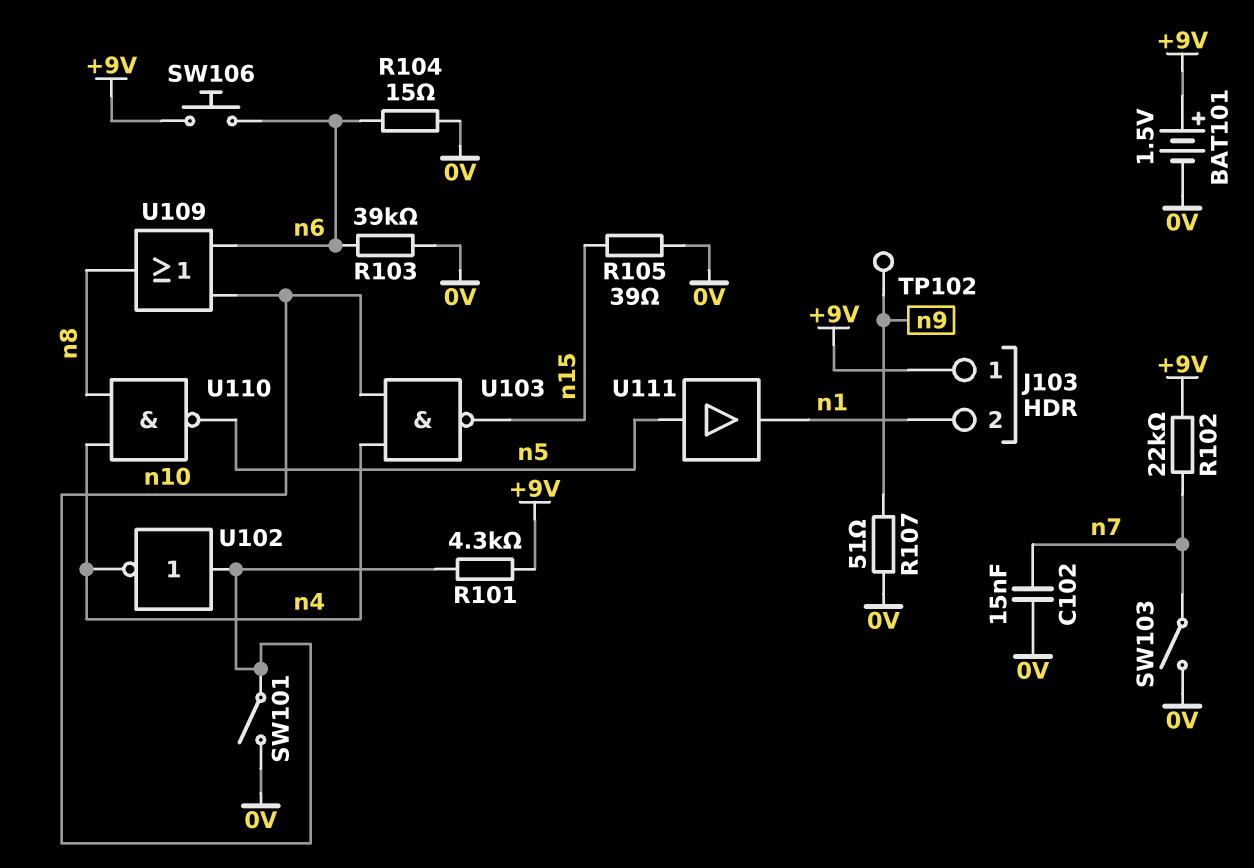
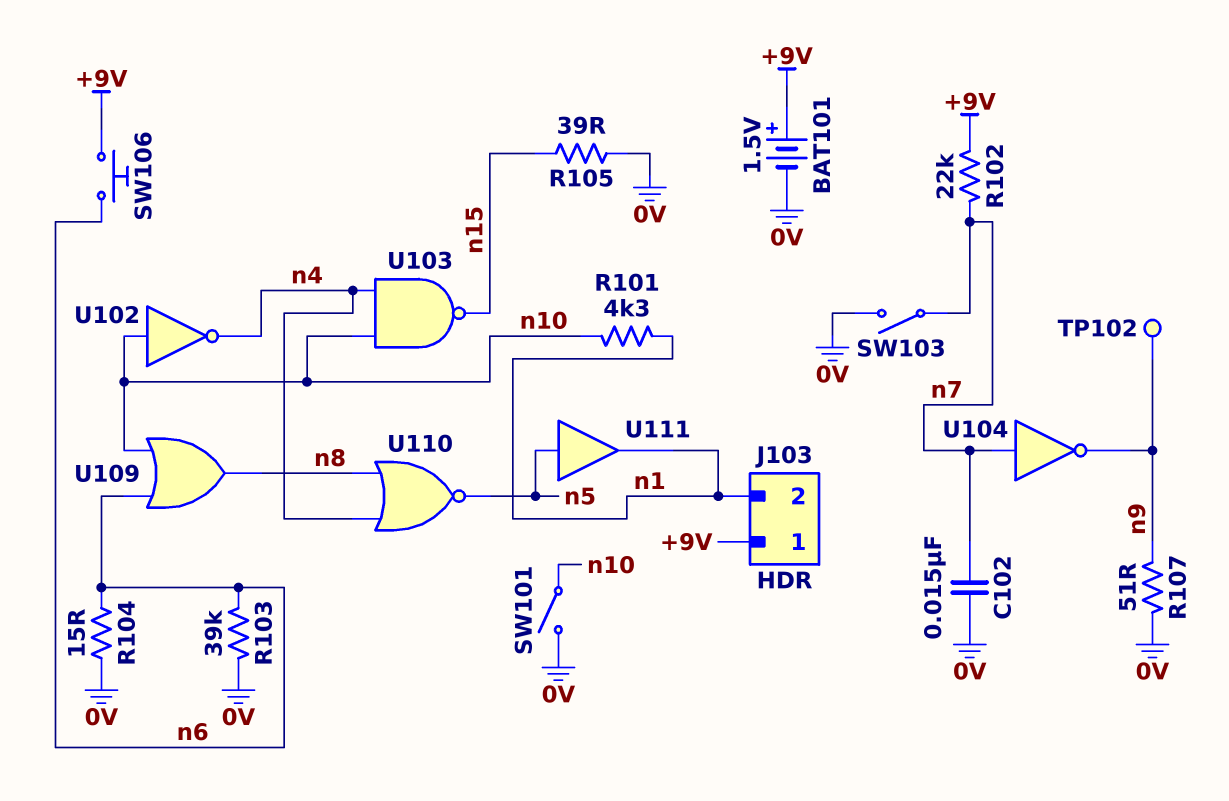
R101: 4.3k (+9V, n10) -> 4.3k (n1, n10)
U104: none -> NOT (in n7, out n9)
U110: NAND (in n4, in n8, out n5) -> NOR (in n4, in n8, out n5)

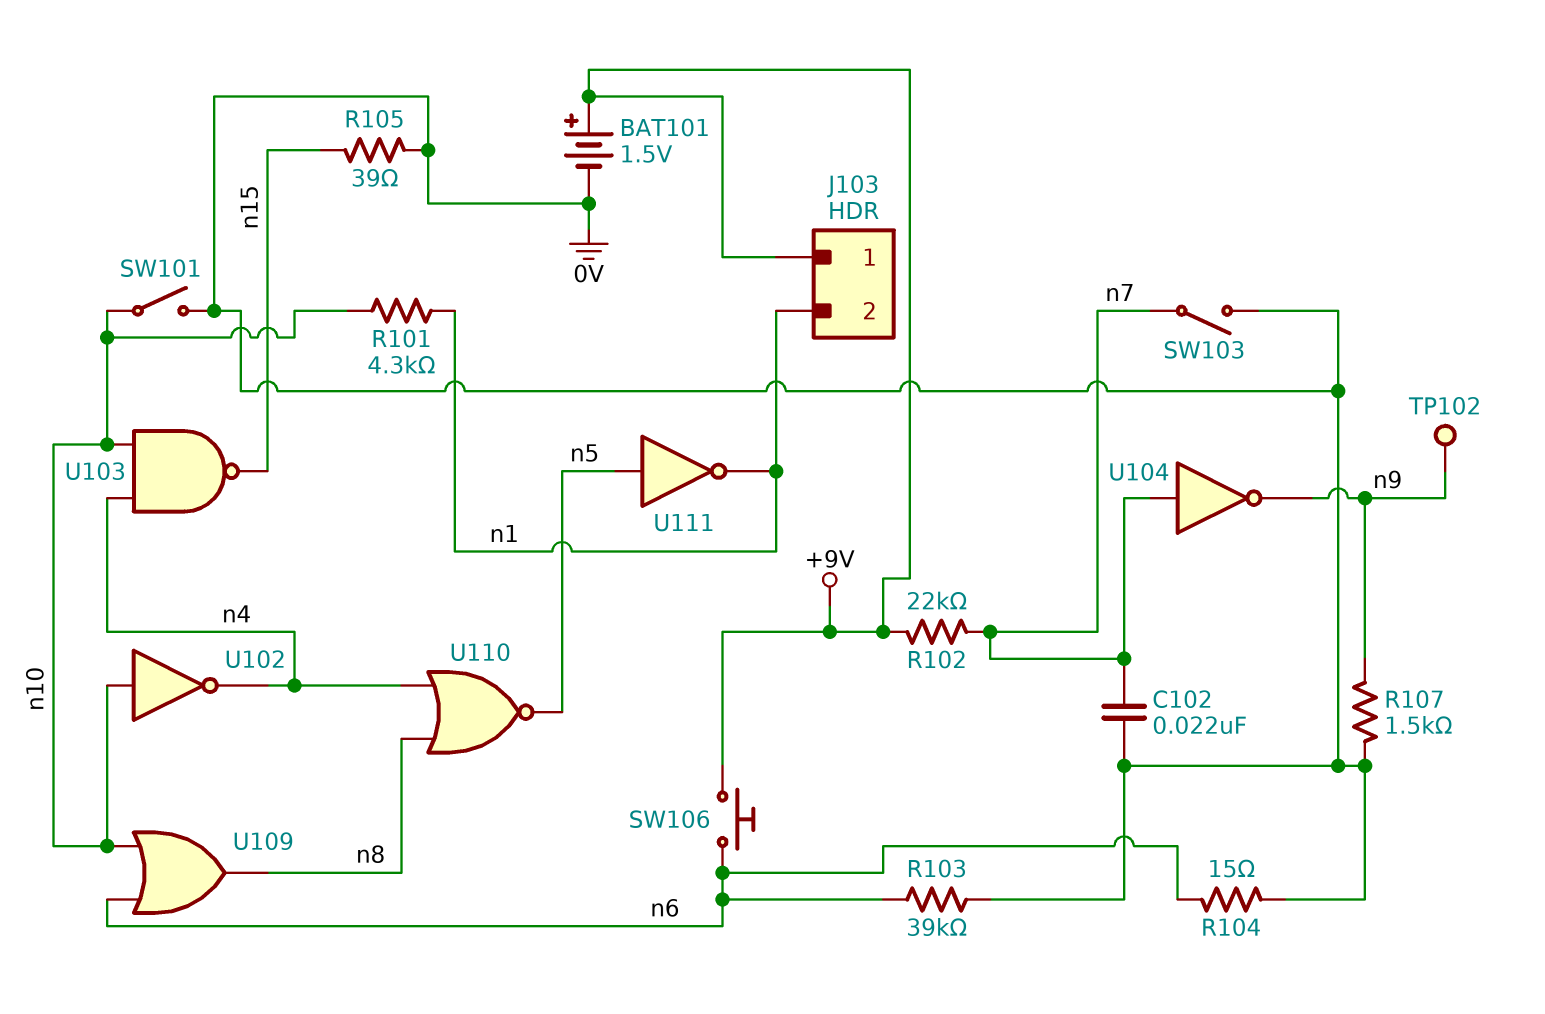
C102: 15nF (0V, n7) -> 22nF (0V, n7)
R107: 51 (0V, n9) -> 1.5k (0V, n9)
U111: buffer (in n5, out n1) -> NOT (in n5, out n1)

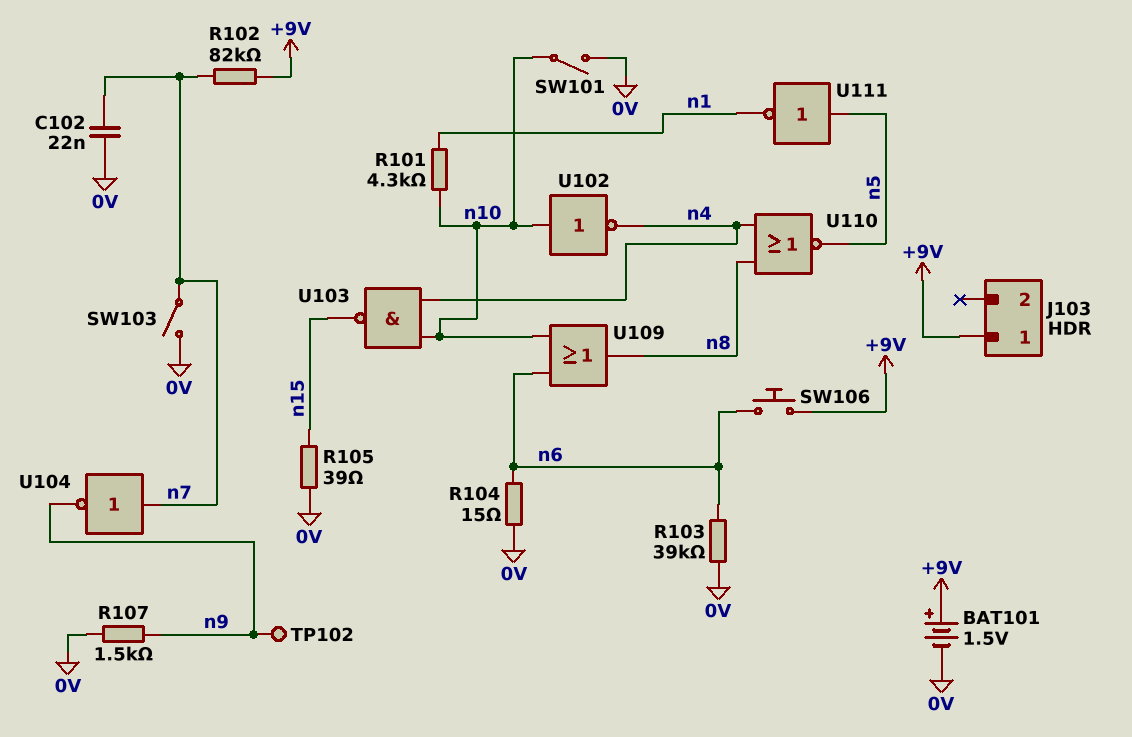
J103 pin 2: n1 -> none
R102: 22k (+9V, n7) -> 82k (+9V, n7)

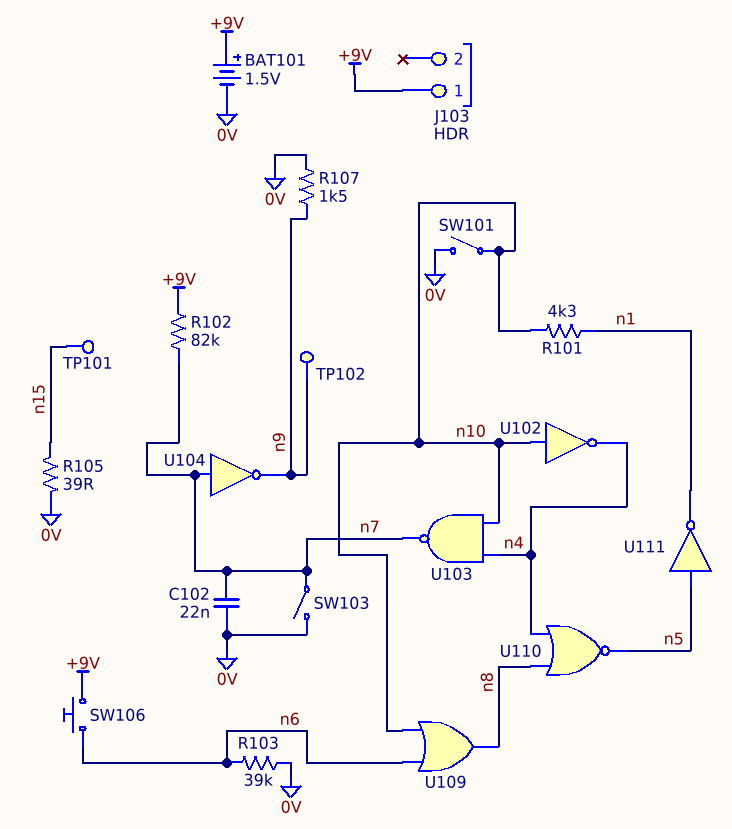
R104: 15 (0V, n6) -> none
TP101: none -> test point (n15)
U103: NAND (in n4, in n10, out n15) -> NAND (in n4, in n10, out n7)

